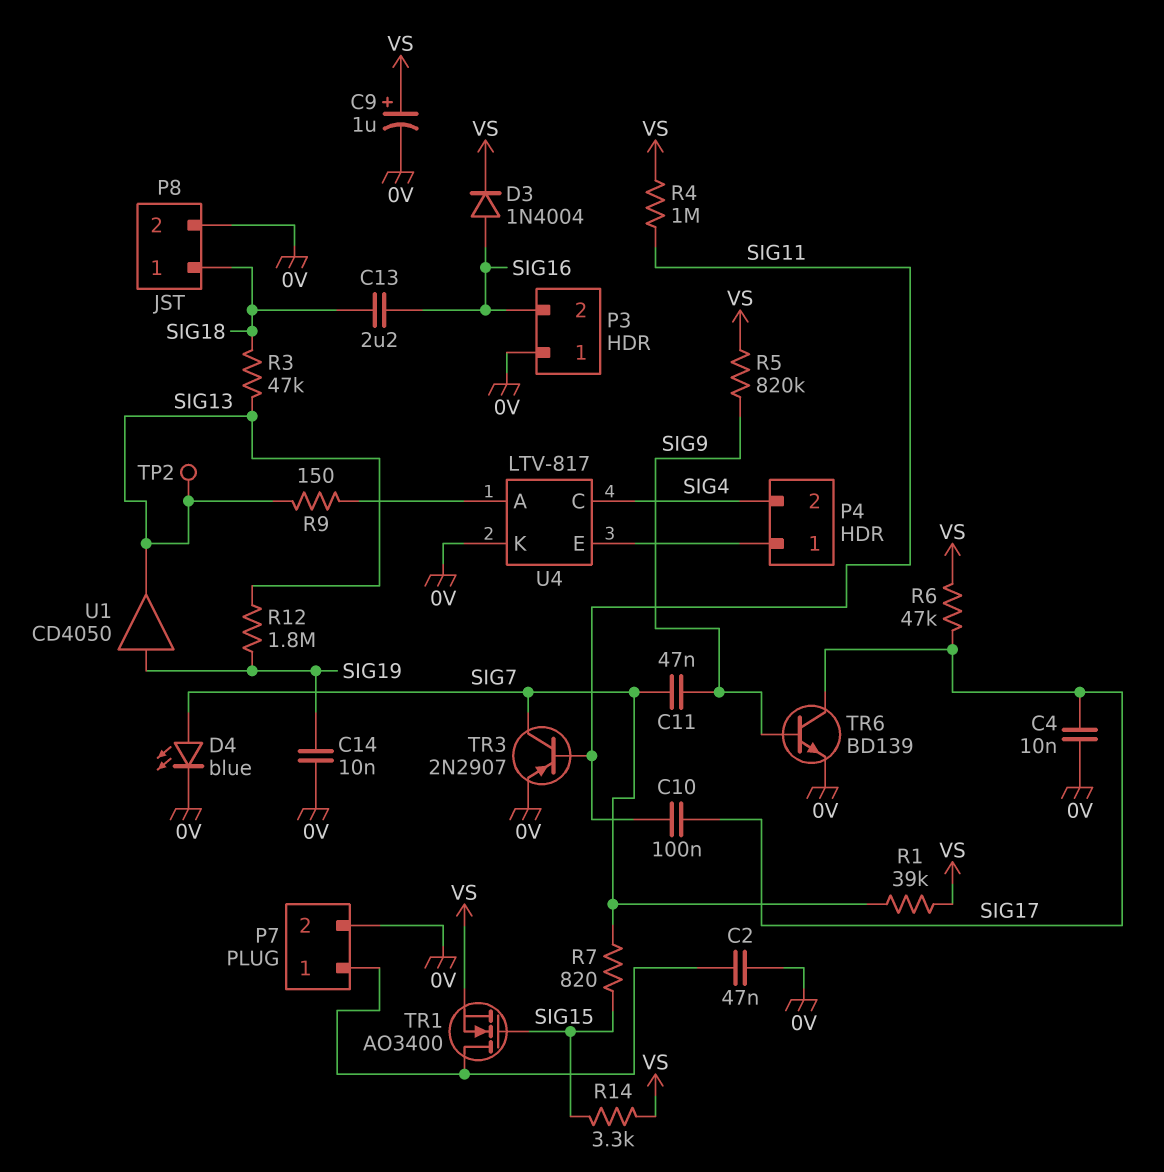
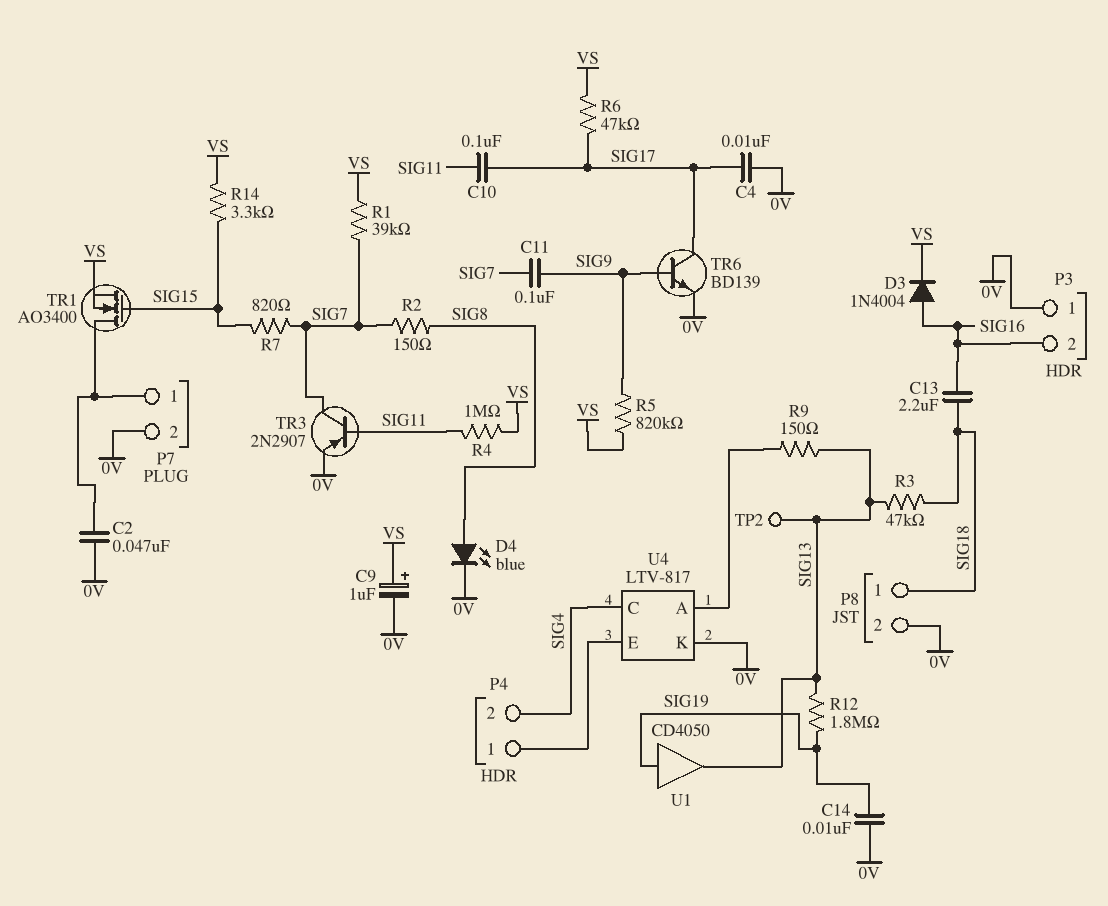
C11: 47nF (SIG7, SIG9) -> 100nF (SIG7, SIG9)
D4: LED blue (A SIG7, K 0V) -> LED blue (A SIG8, K 0V)
R2: none -> 150 (SIG7, SIG8)

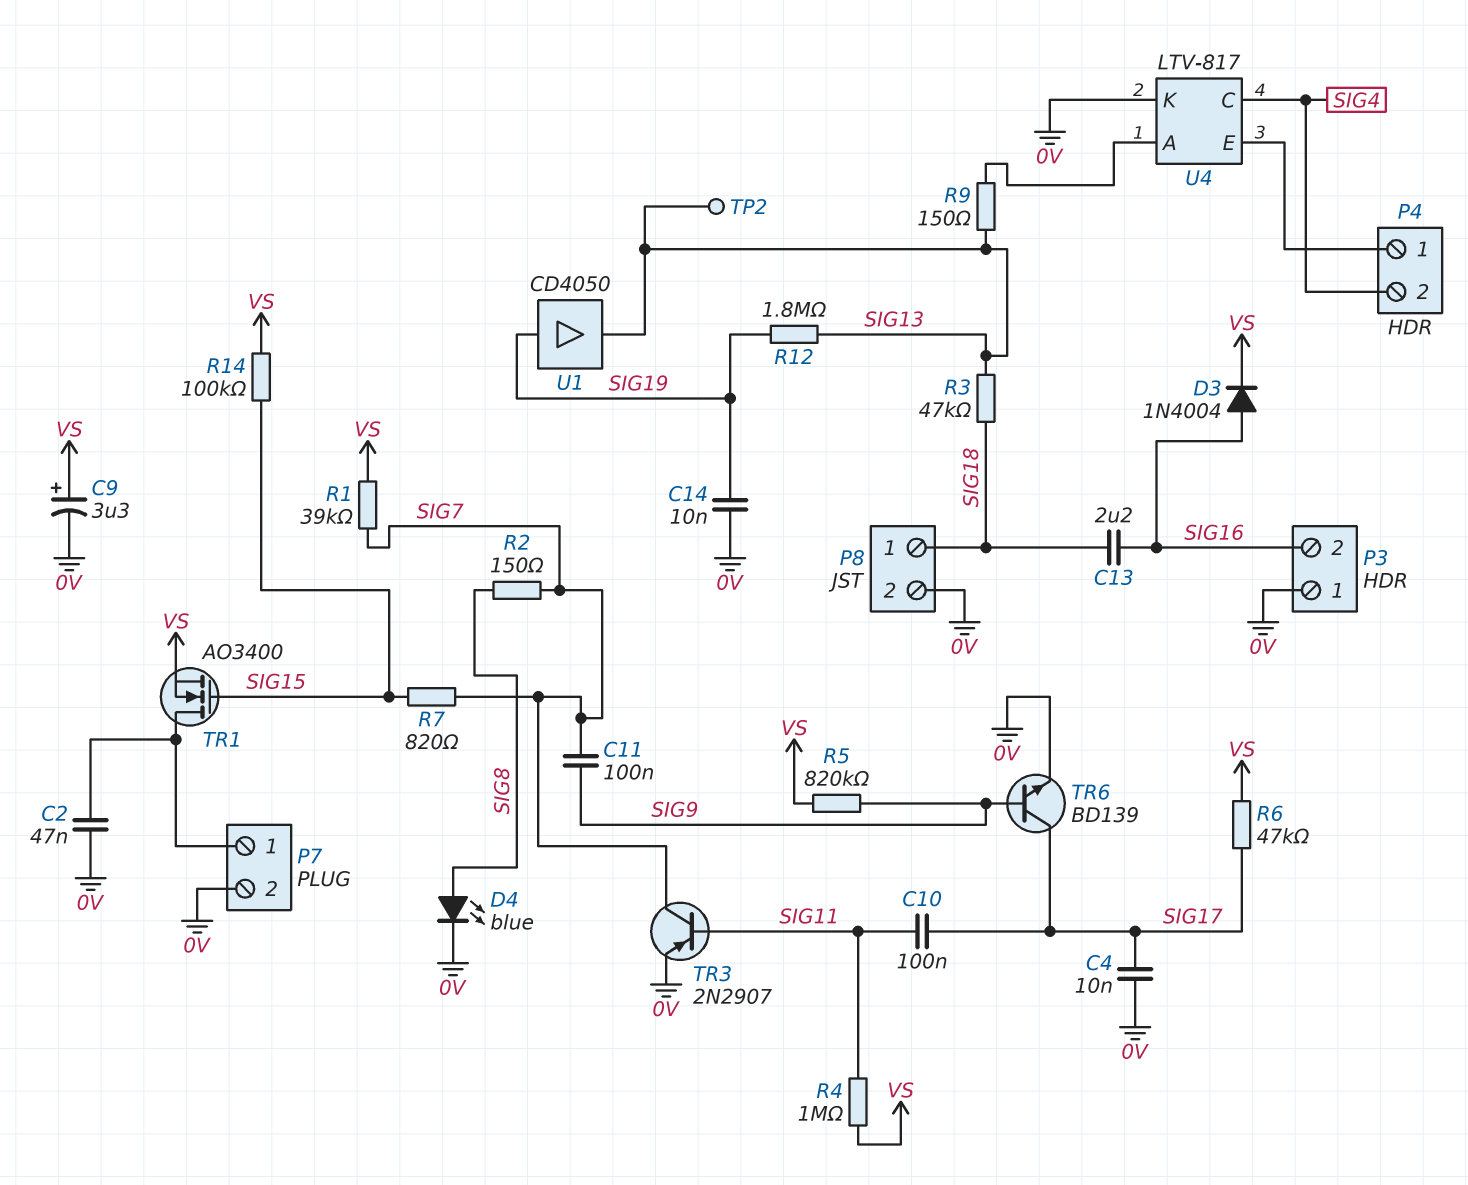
C9: 1uF (plus VS, minus 0V) -> 3.3uF (plus VS, minus 0V)
R14: 3.3k (SIG15, VS) -> 100k (SIG15, VS)

